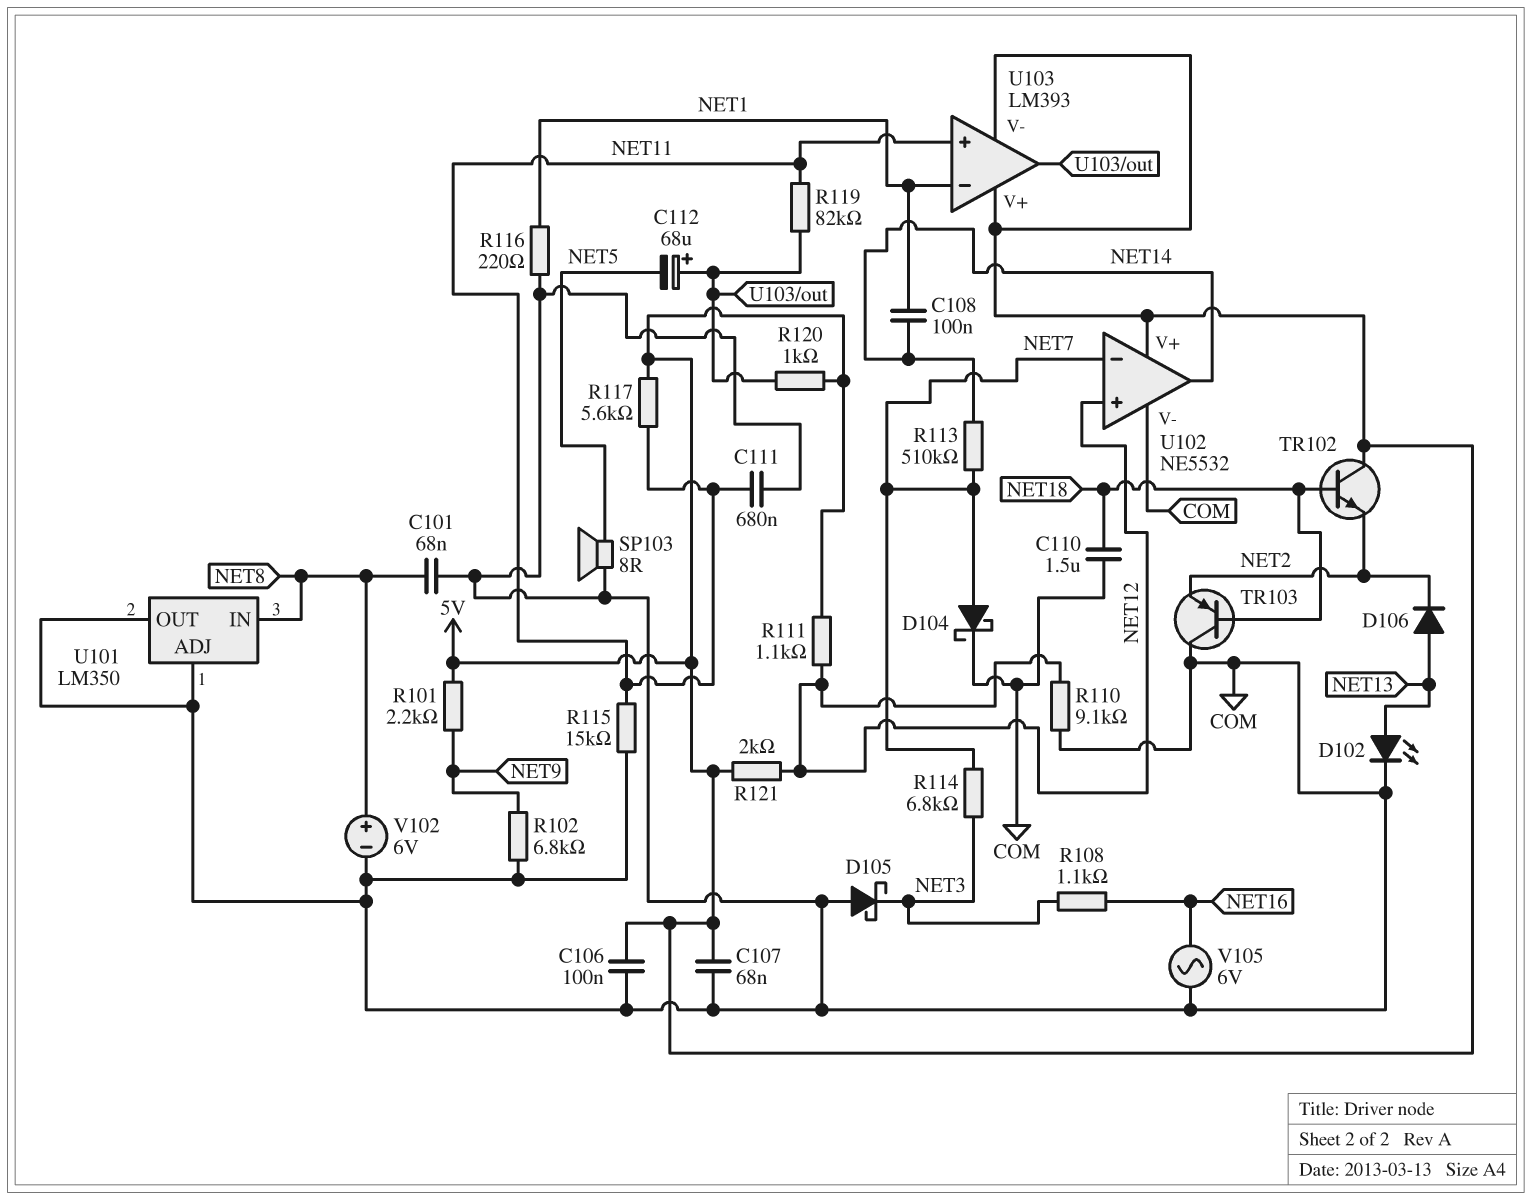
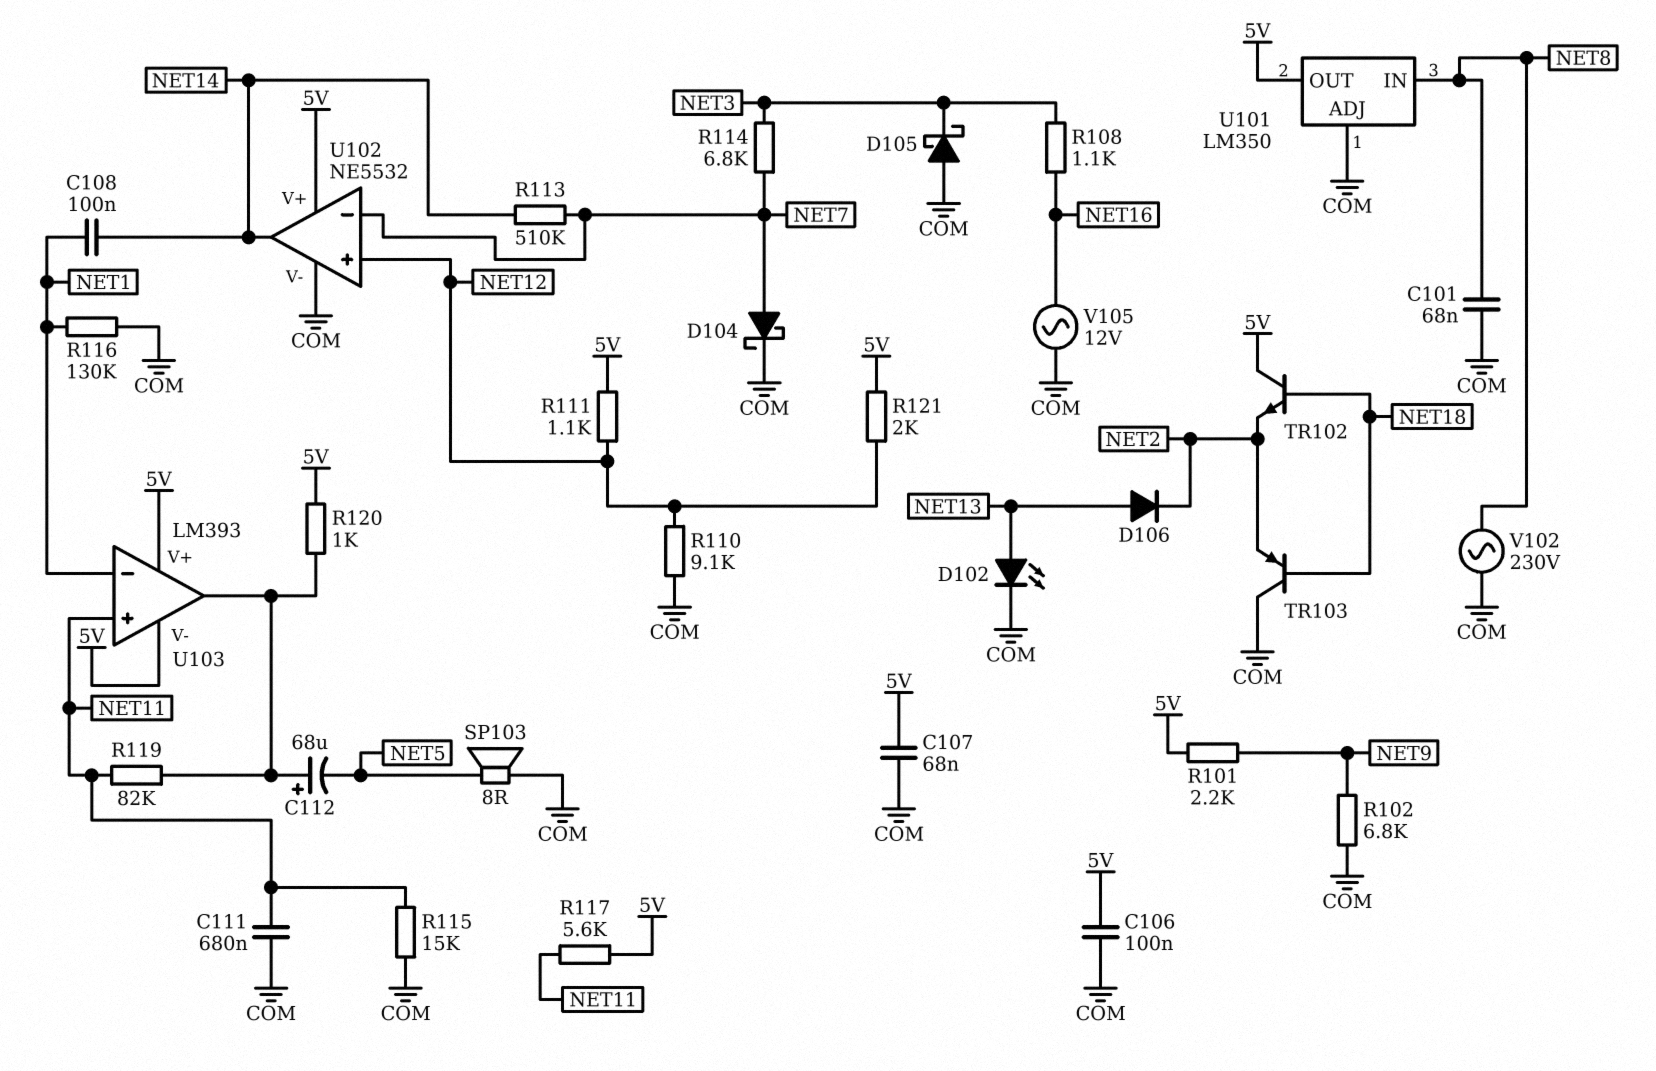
C110: 1.5uF (COM, NET18) -> none
R116: 220 (COM, NET1) -> 130k (COM, NET1)
U101 pin OUT: COM -> 5V
V102: 6V (plus NET8, minus COM) -> AC 230V (COM, NET8)
V105: AC 6V (COM, NET16) -> AC 12V (COM, NET16)

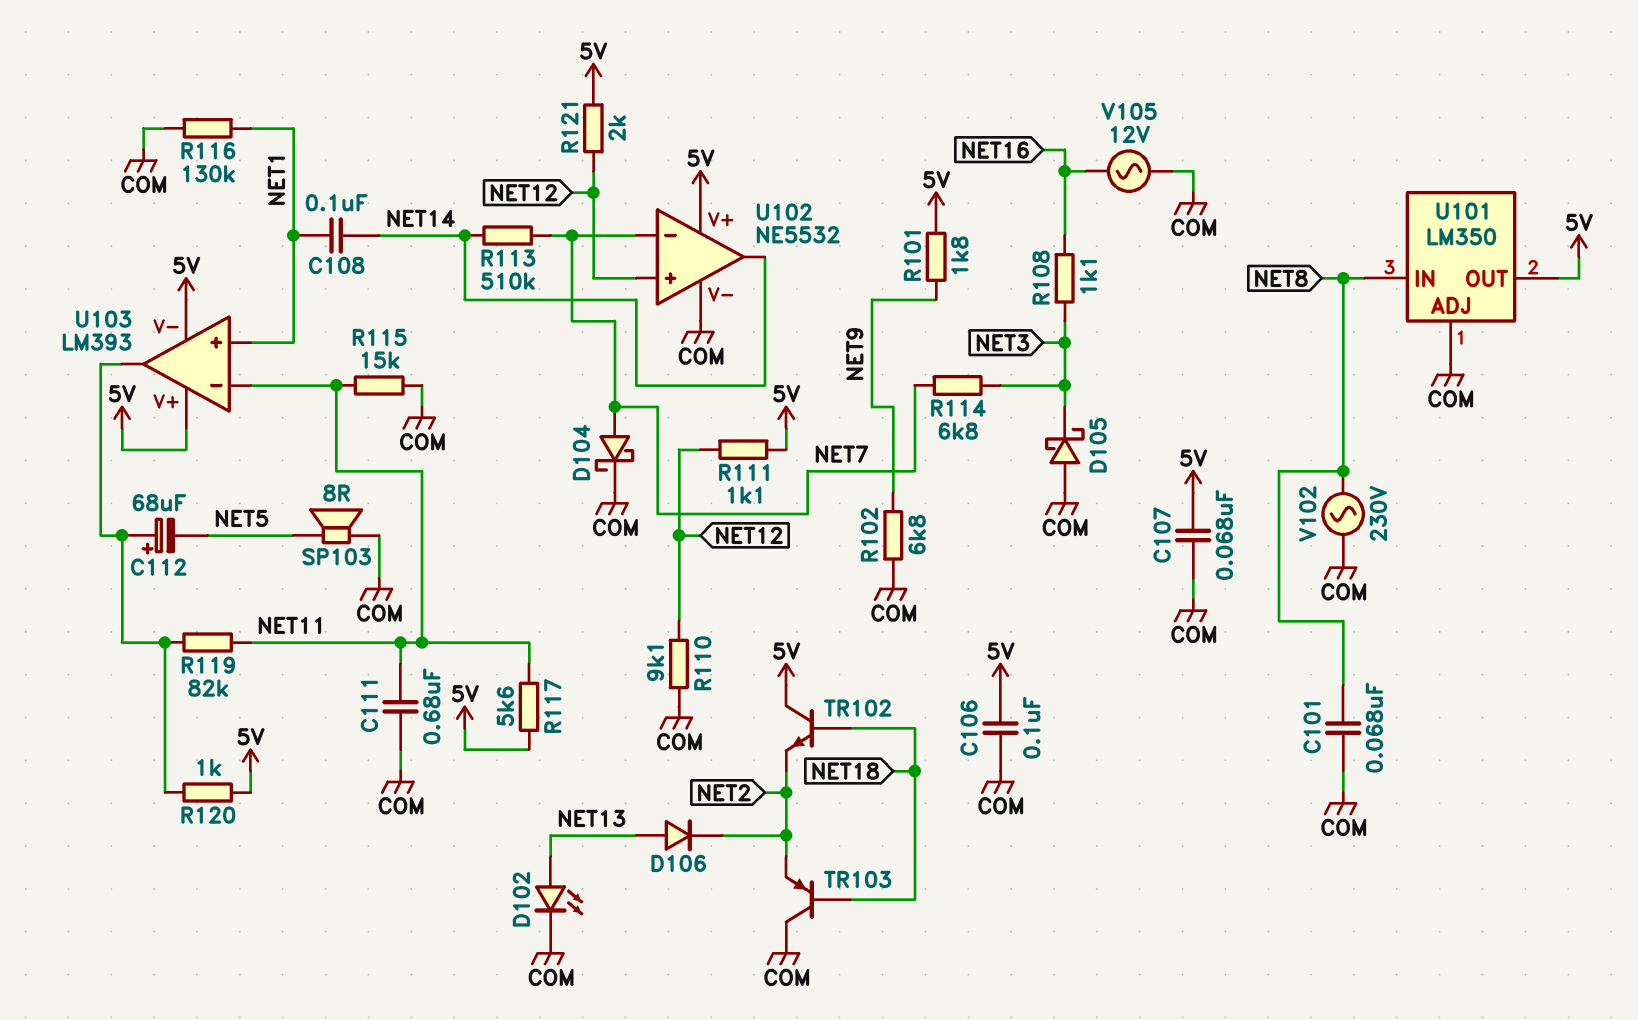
R101: 2.2k (5V, NET9) -> 1.8k (5V, NET9)
U103 pin in+: NET11 -> NET1
U103 pin in-: NET1 -> NET11

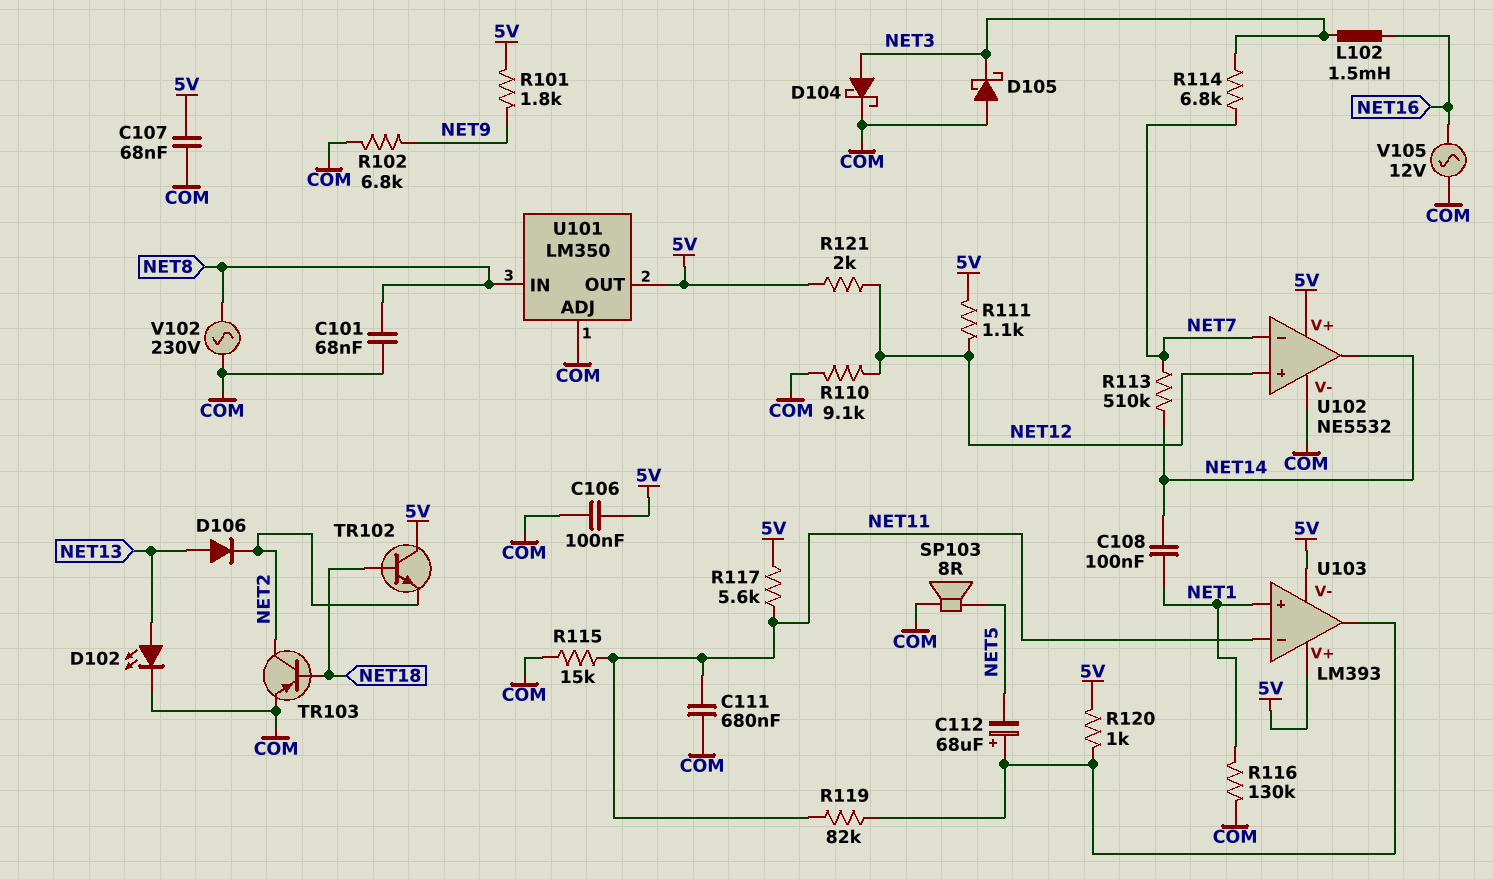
D104: schottky (A NET7, K COM) -> schottky (A NET3, K COM)
L102: none -> 1.5mH (NET3, NET16)
R108: 1.1k (NET3, NET16) -> none
TR103: PNP (B NET18, C COM, E NET2) -> PNP (B NET18, C NET2, E COM)

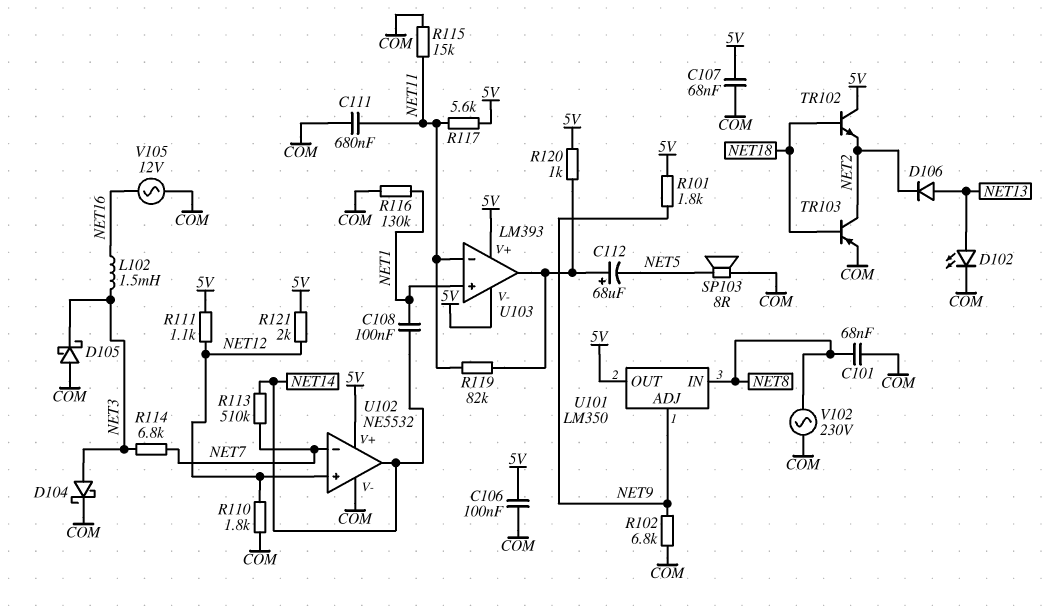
R110: 9.1k (COM, NET12) -> 1.8k (COM, NET12)
U101 pin ADJ: COM -> NET9

